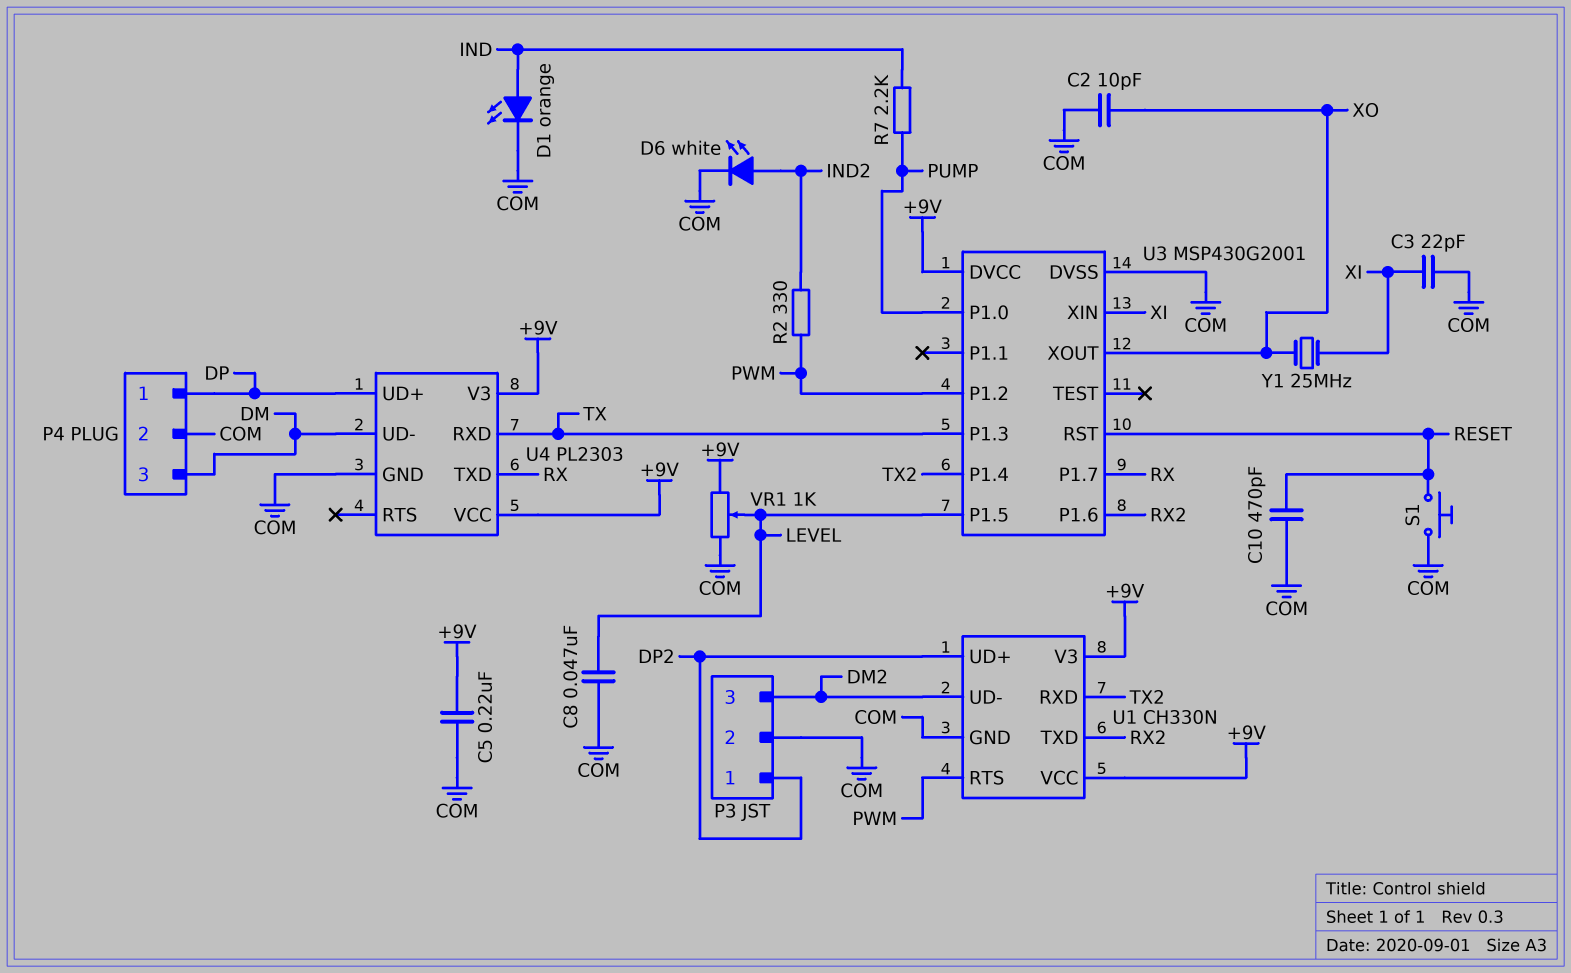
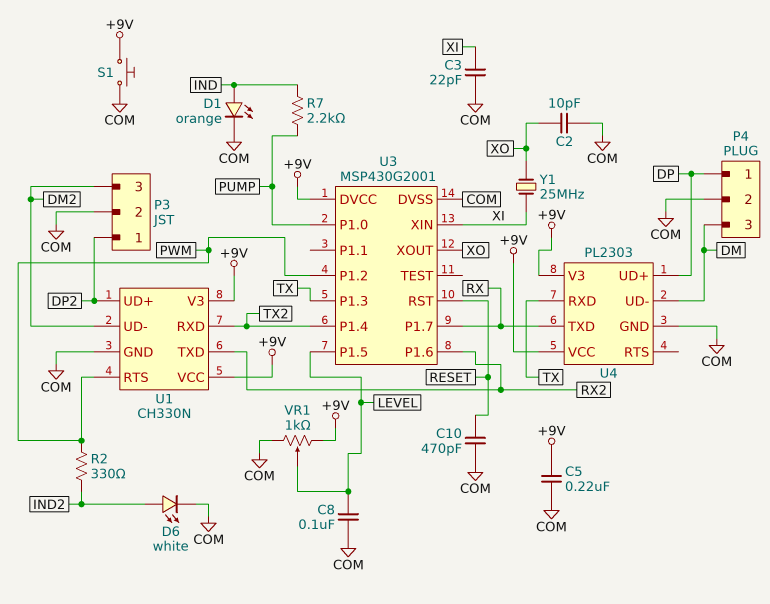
C8: 47nF (COM, LEVEL) -> 100nF (COM, LEVEL)
S1: button (COM, RESET) -> button (+9V, COM)

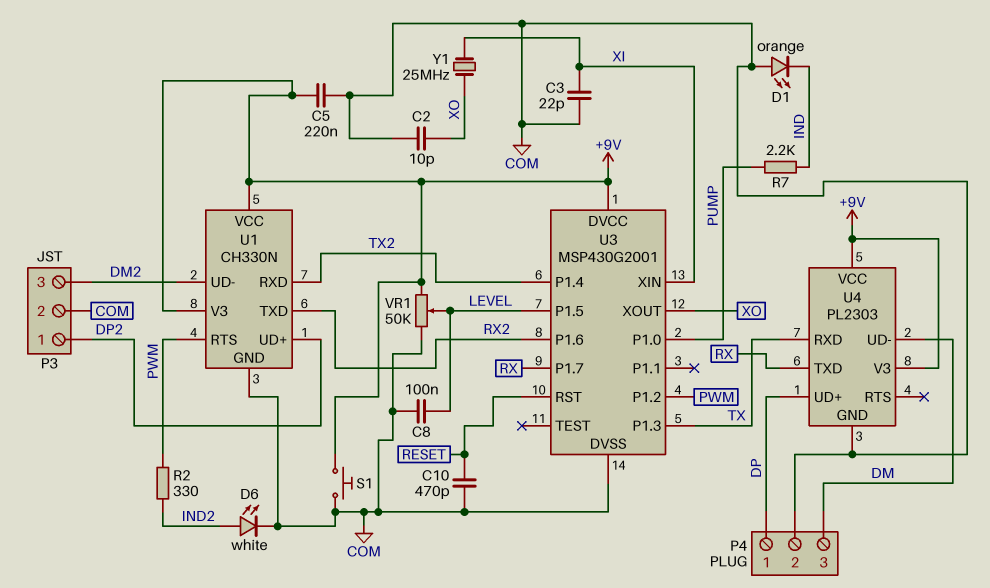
D1: LED orange (A IND, K COM) -> LED orange (A COM, K IND)
VR1: 1k (+9V, COM, wiper LEVEL) -> 50k (+9V, COM, wiper LEVEL)

